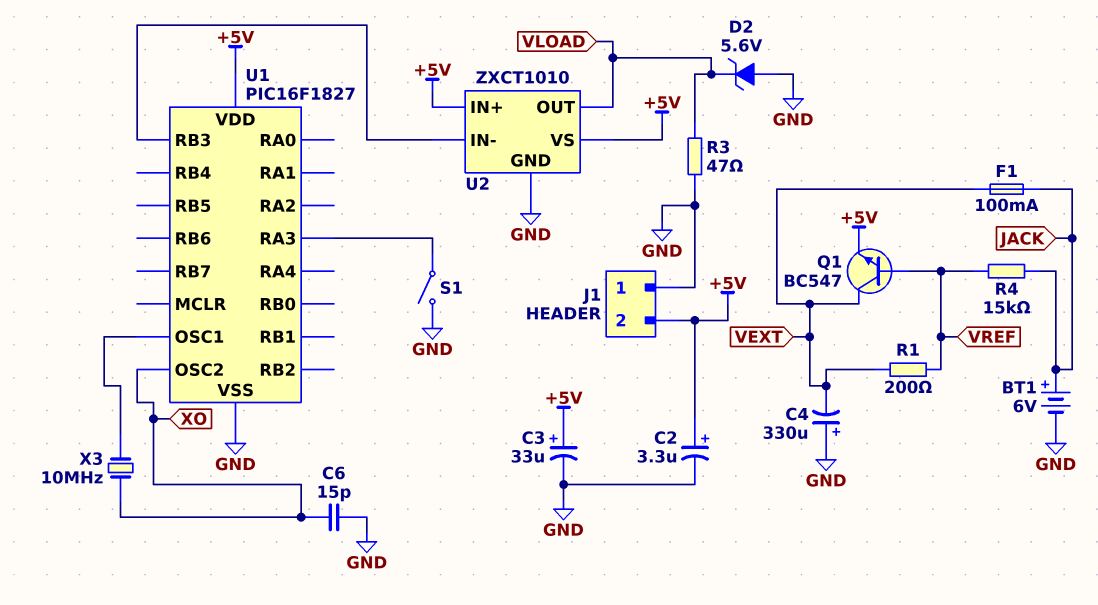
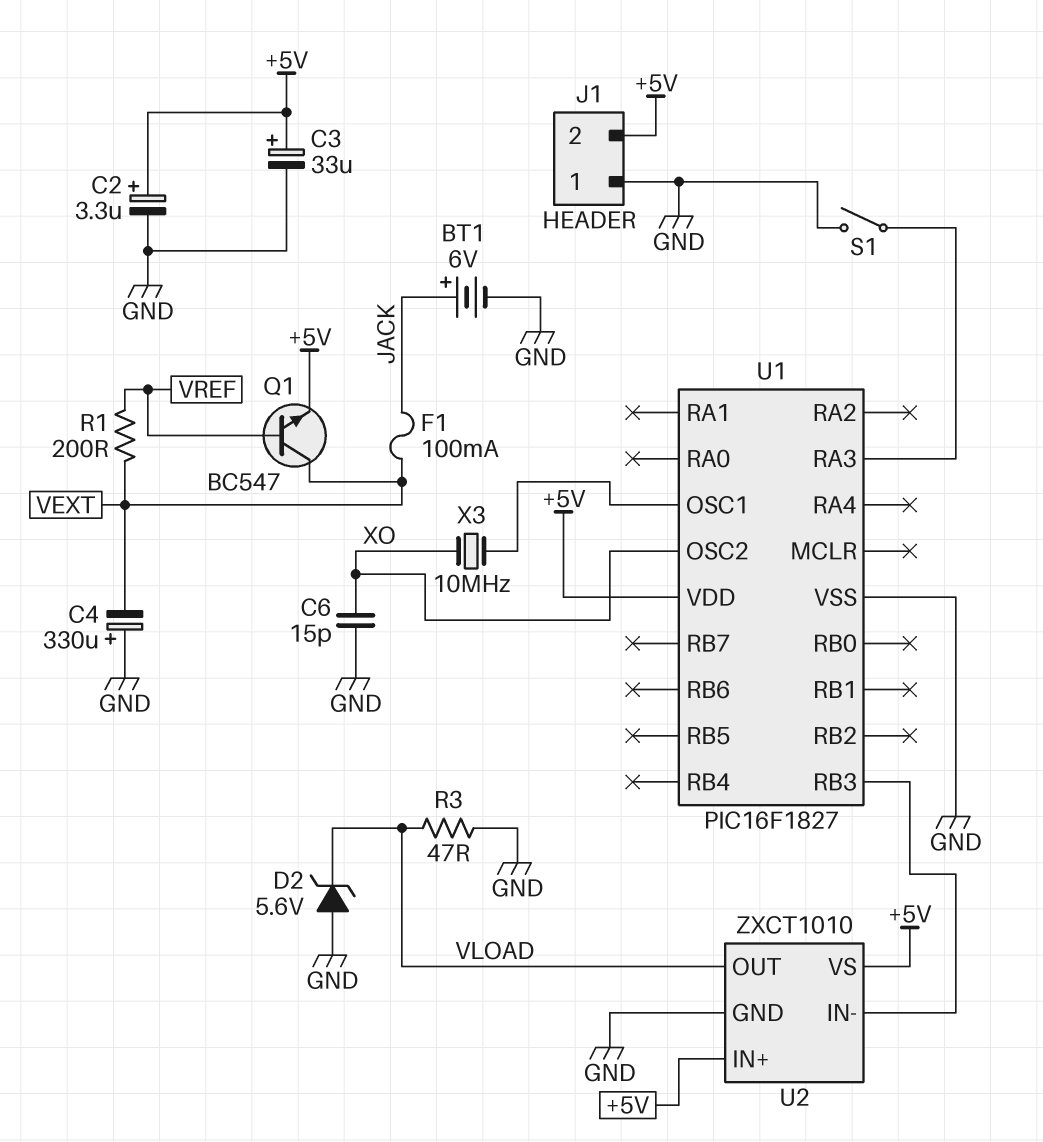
R4: 15k (JACK, VREF) -> none

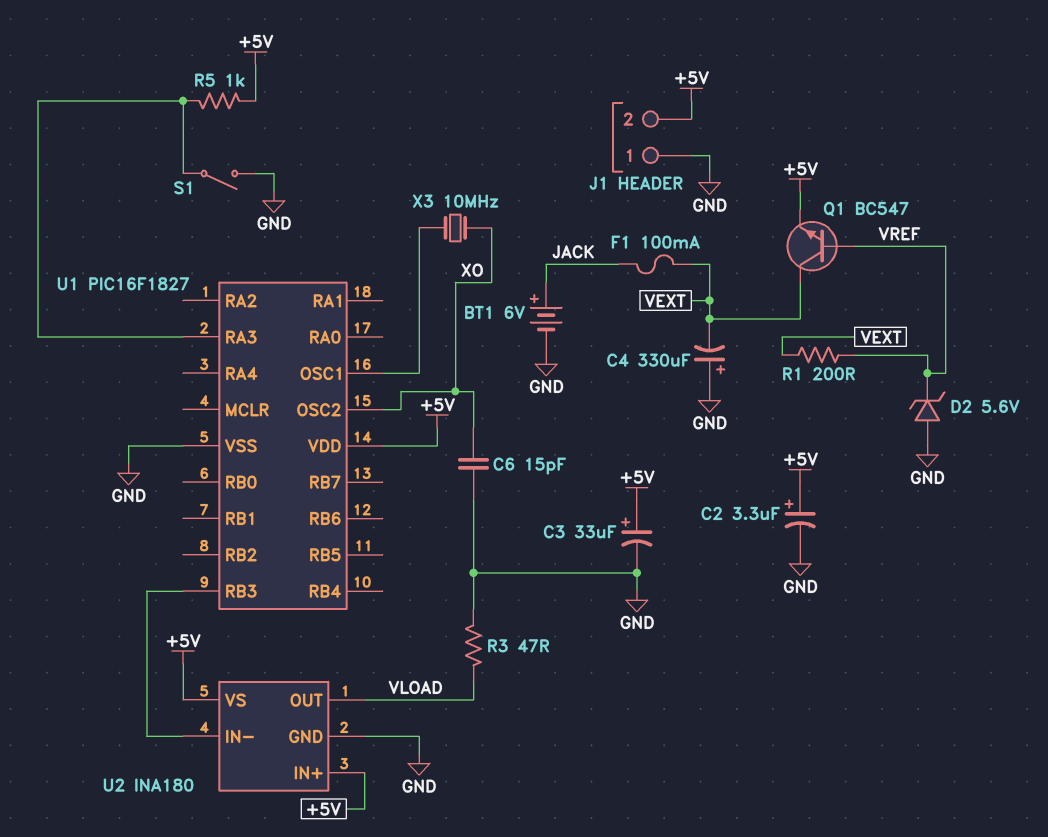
D2: zener 5.6V (A GND, K VLOAD) -> zener 5.6V (A GND, K VREF)
R5: none -> 1k (+5V, U1/RA3)
U2: ZXCT1010 -> INA180

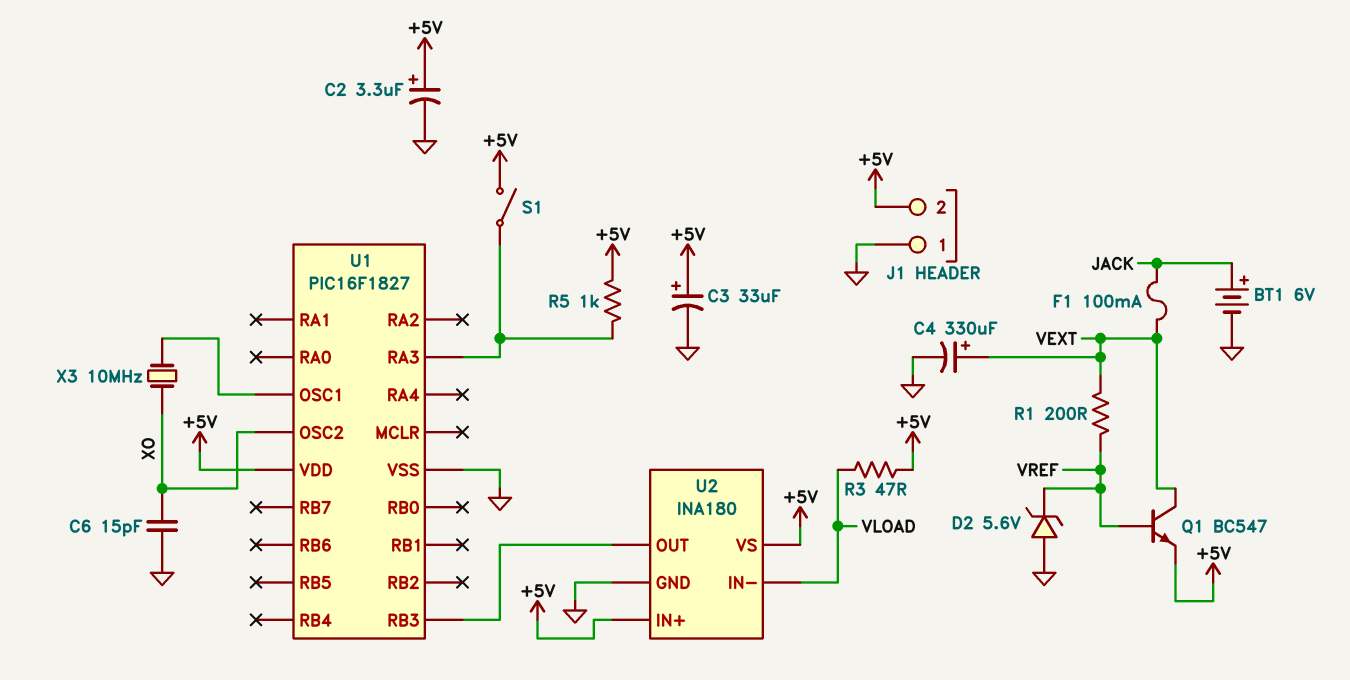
C4: 330uF (plus GND, minus VEXT) -> 330uF (plus VEXT, minus GND)
R3: 47 (GND, VLOAD) -> 47 (+5V, VLOAD)
S1: switch (GND, U1/RA3) -> switch (+5V, U1/RA3)
U2 pin IN-: U1/RB3 -> VLOAD
U2 pin OUT: VLOAD -> U1/RB3

